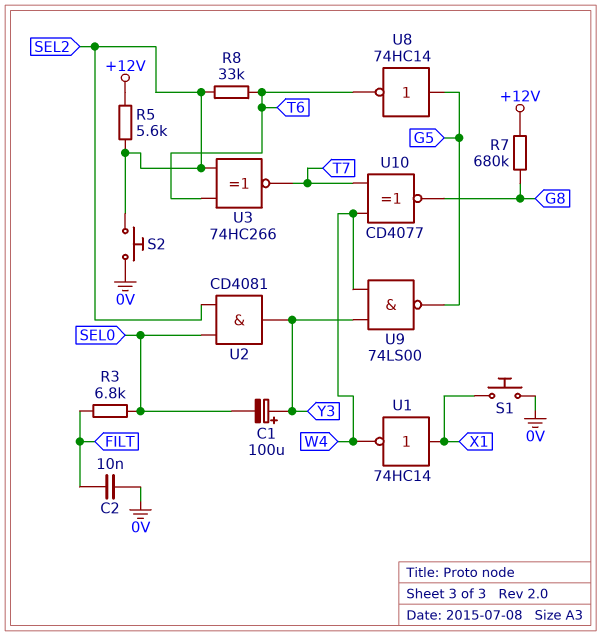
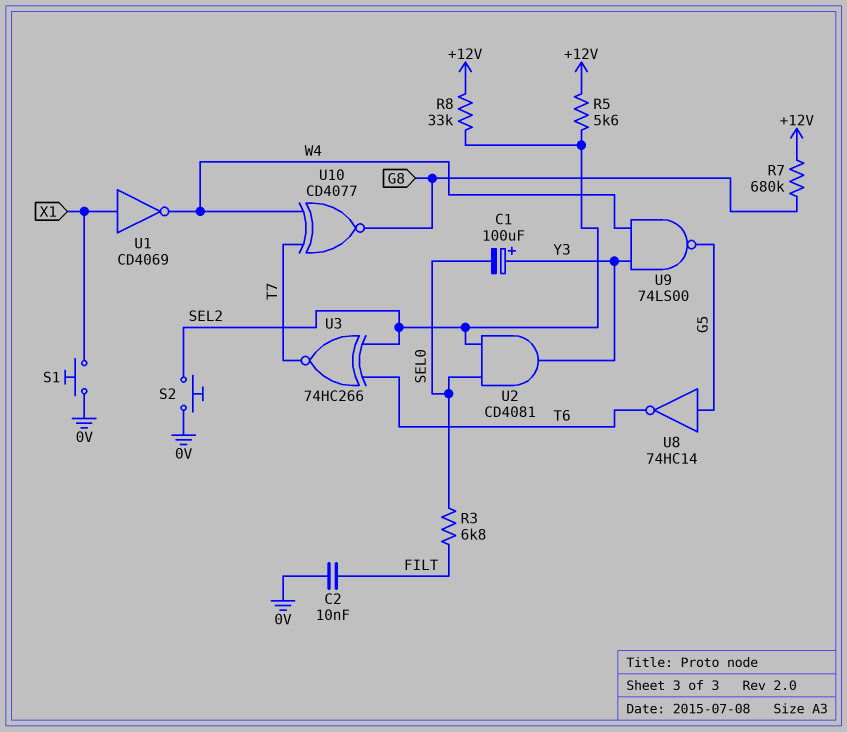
R8: 33k (SEL2, T6) -> 33k (+12V, SEL2)
U1: NOT 74HC14 (in X1, out W4) -> NOT CD4069 (in X1, out W4)

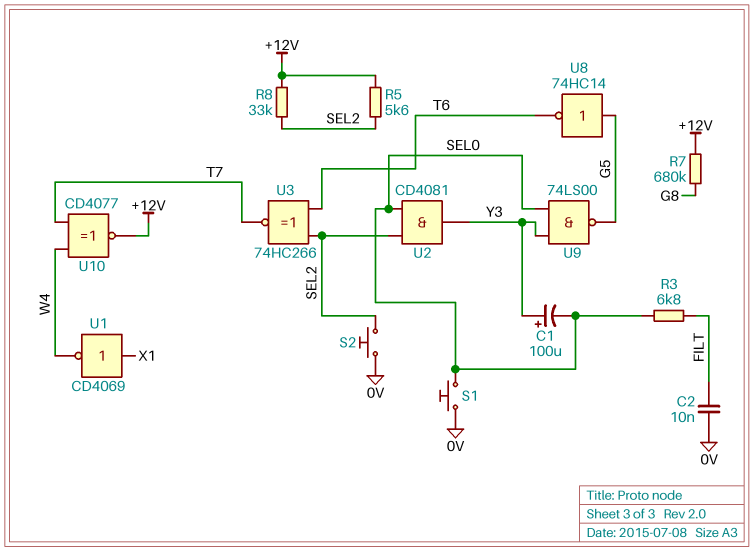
S1: button (0V, X1) -> button (0V, SEL0)
U9: NAND 74LS00 (in W4, in Y3, out G5) -> NAND 74LS00 (in SEL0, in Y3, out G5)
U10: XNOR CD4077 (in T7, in W4, out G8) -> XNOR CD4077 (in T7, in W4, out +12V)

